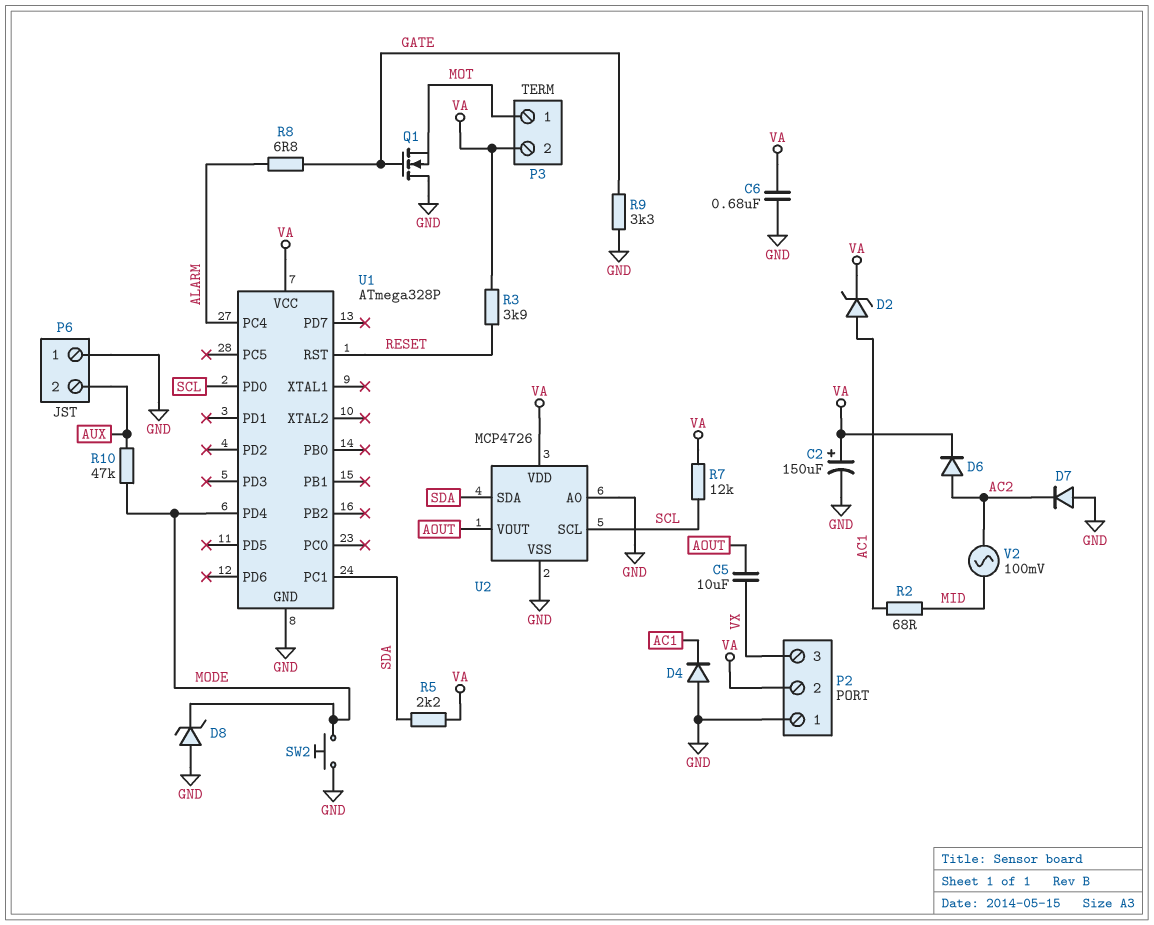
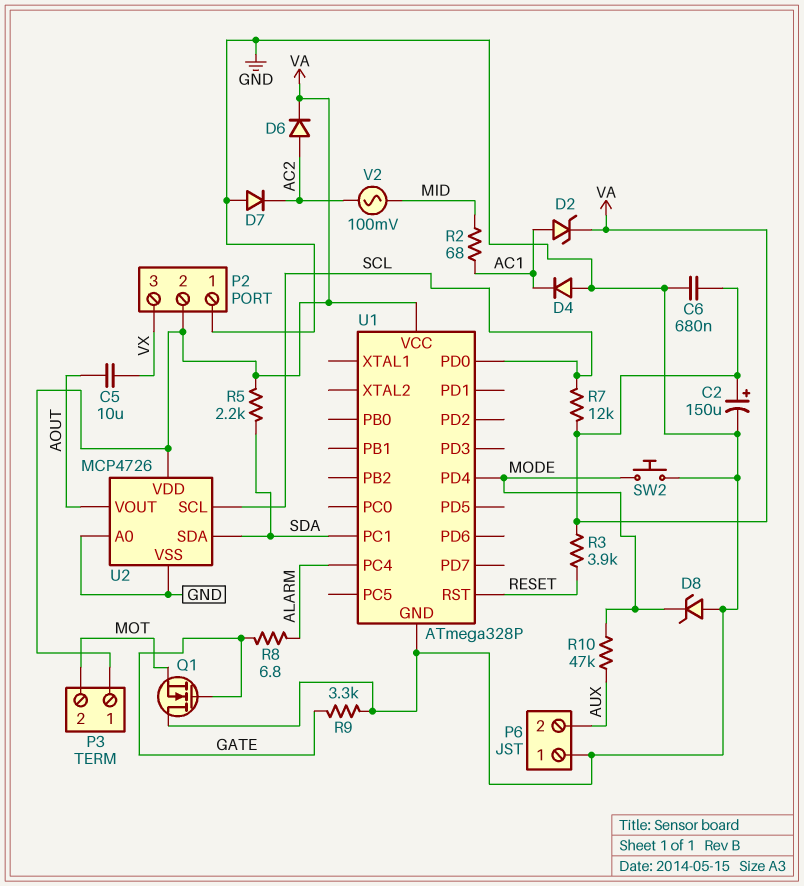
P3 pin 1: MOT -> VA
P3 pin 2: VA -> MOT

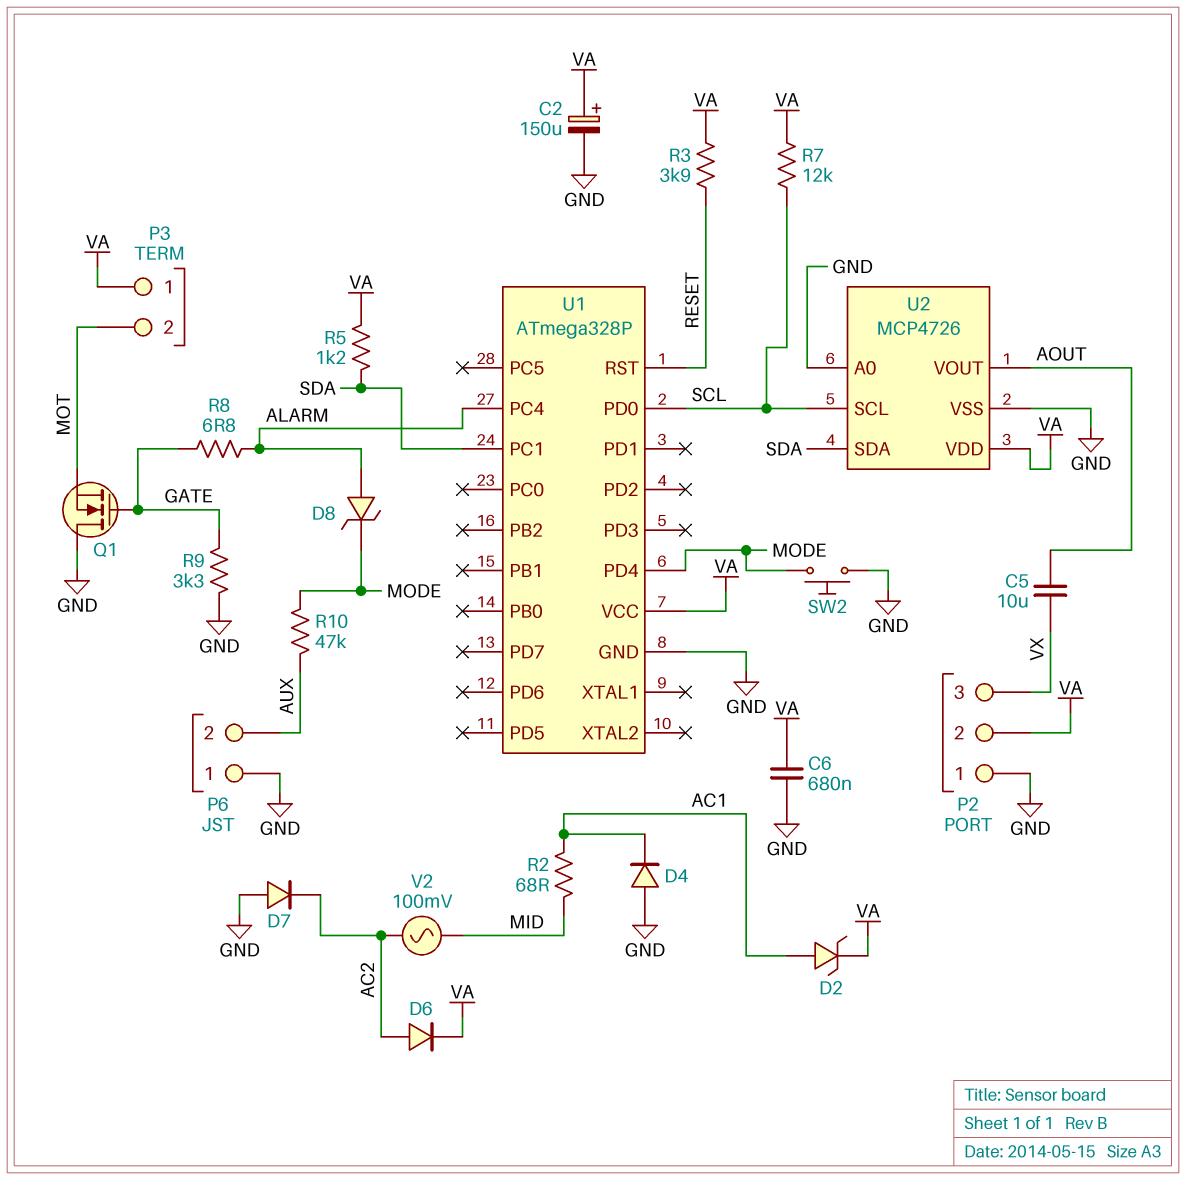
D8: zener (A GND, K MODE) -> zener (A ALARM, K MODE)
R5: 2.2k (SDA, VA) -> 1.2k (SDA, VA)

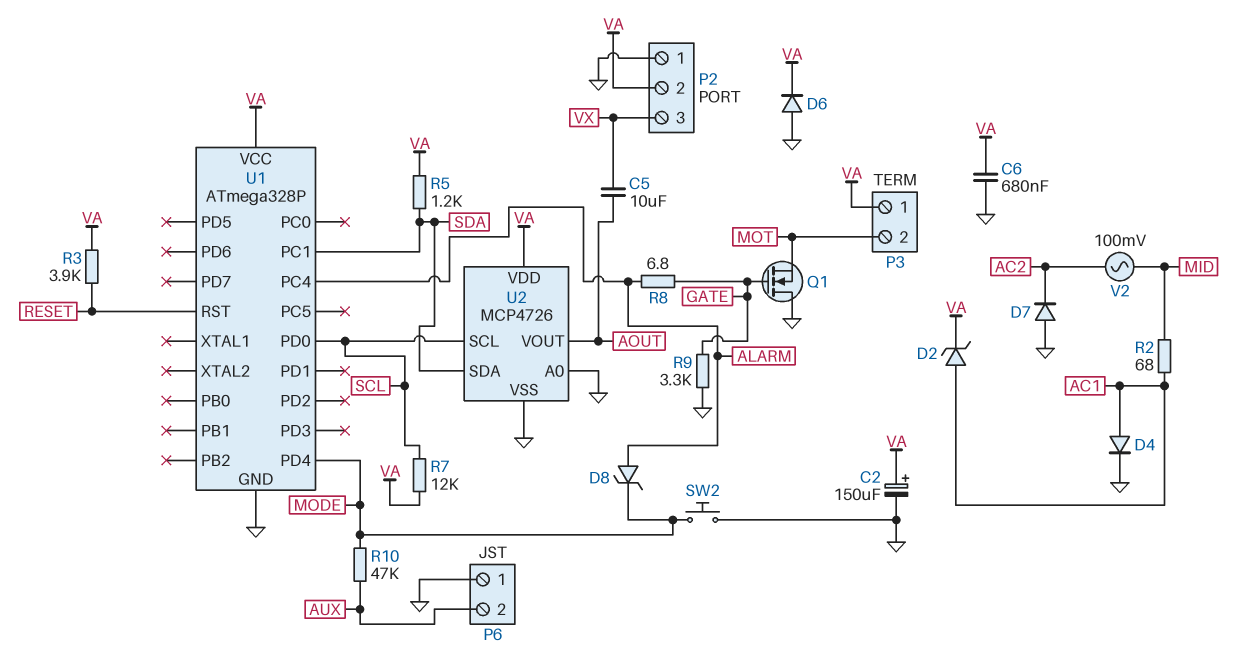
D4: diode (A GND, K AC1) -> diode (A AC1, K GND)
D6: diode (A AC2, K VA) -> diode (A GND, K VA)

